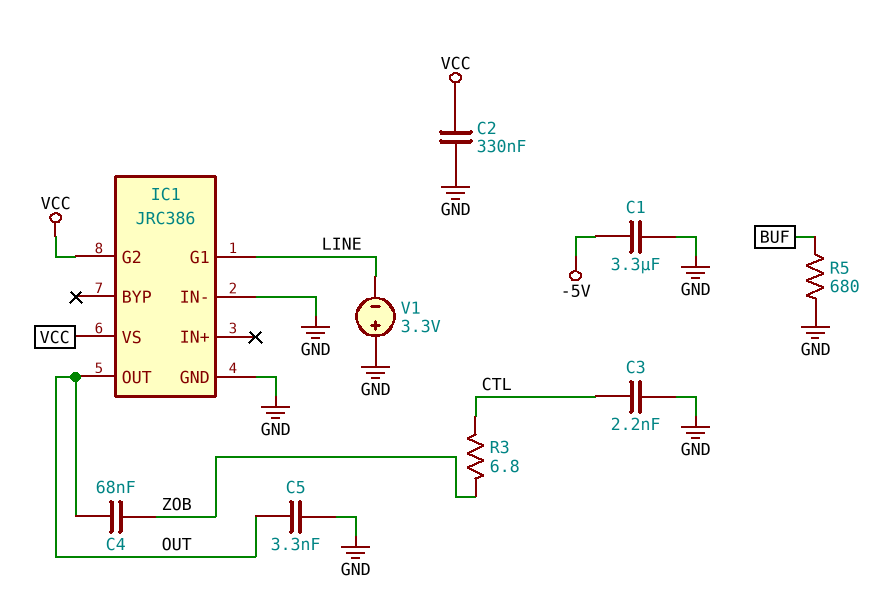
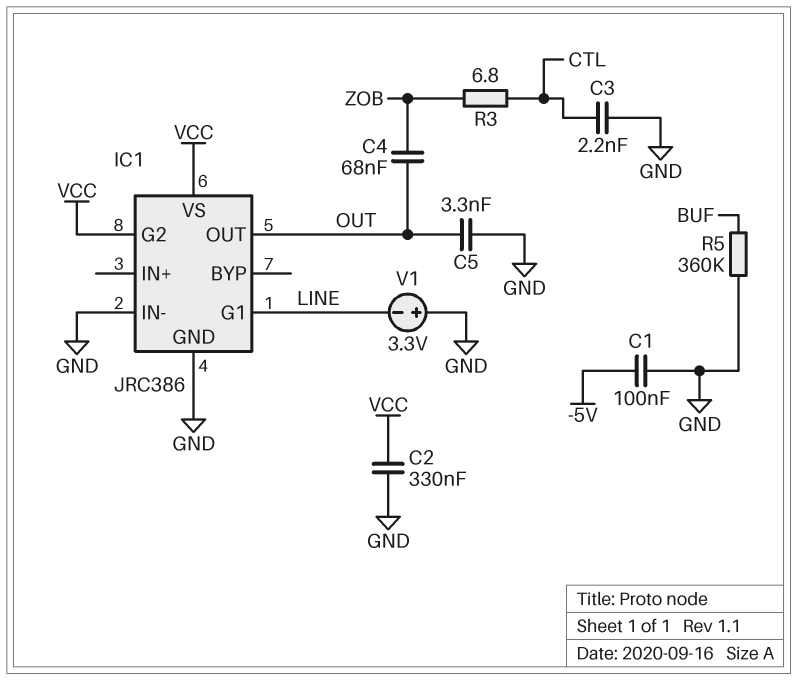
C1: 3.3uF (-5V, GND) -> 100nF (-5V, GND)
R5: 680 (BUF, GND) -> 360k (BUF, GND)

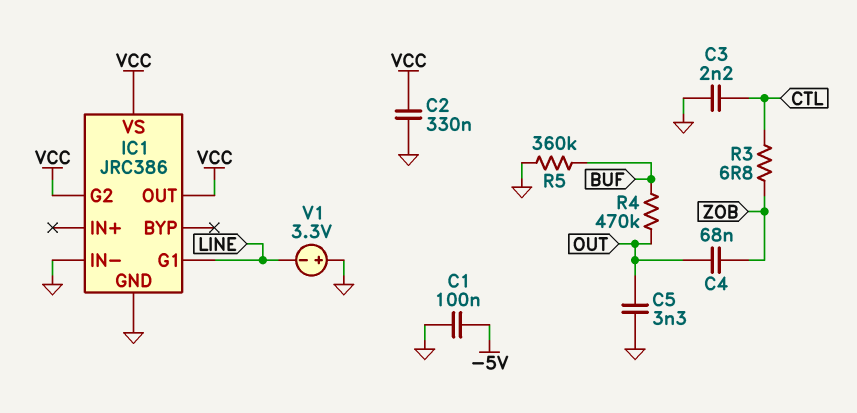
IC1 pin OUT: OUT -> VCC
R4: none -> 470k (BUF, OUT)

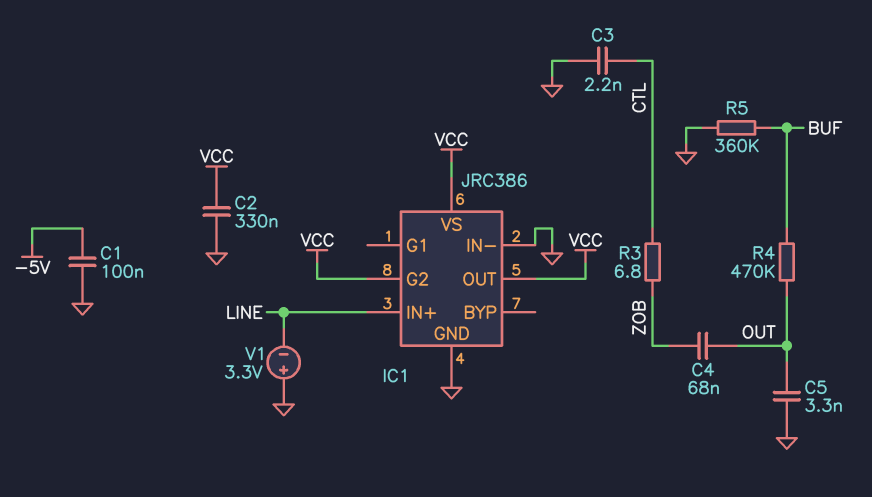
IC1 pin G1: LINE -> none
IC1 pin IN+: none -> LINE

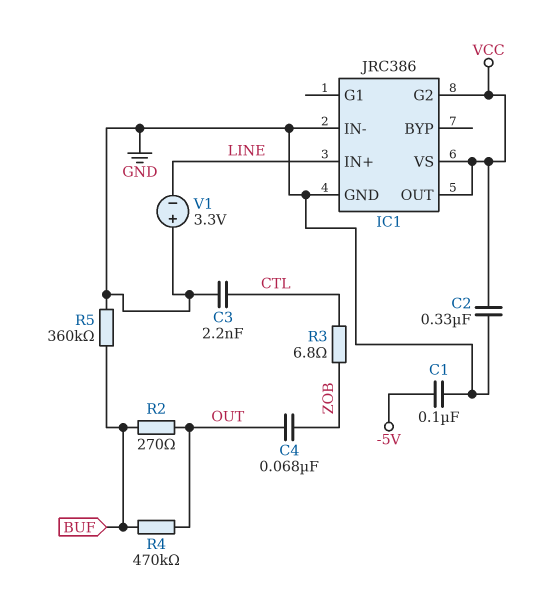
C5: 3.3nF (GND, OUT) -> none
R2: none -> 270 (BUF, OUT)

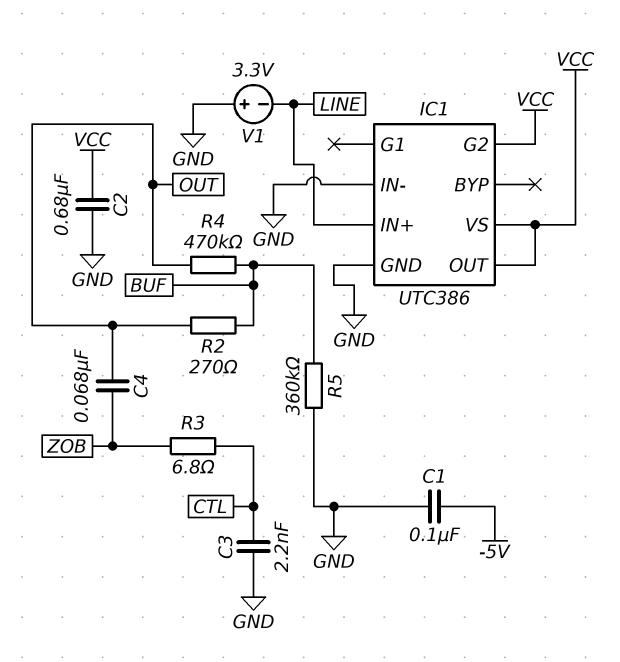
C2: 330nF (GND, VCC) -> 680nF (GND, VCC)
IC1: JRC386 -> UTC386

